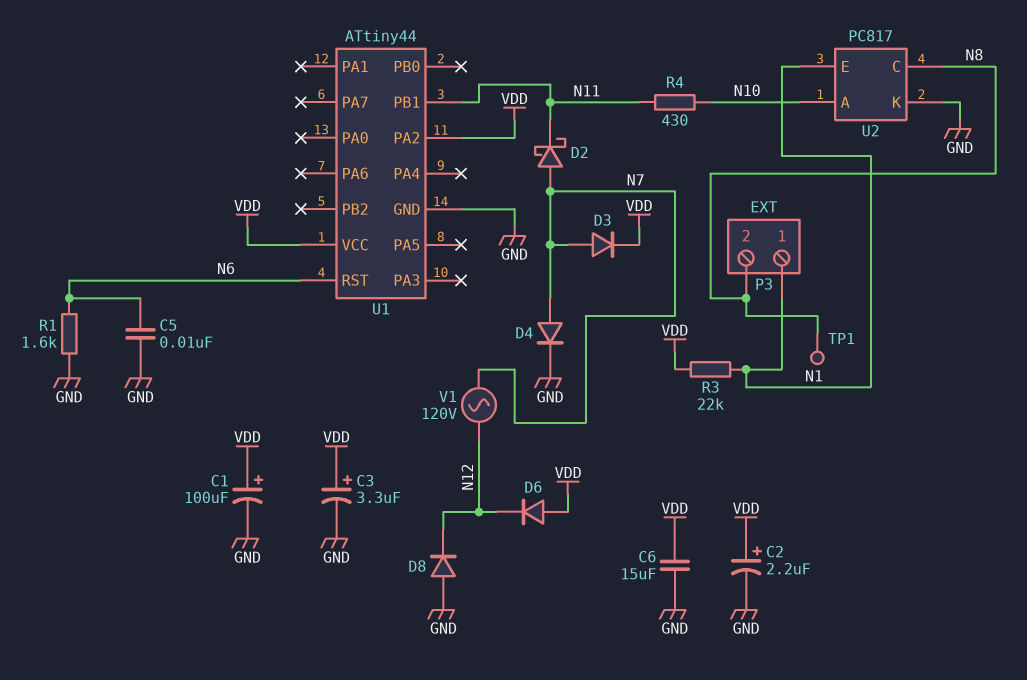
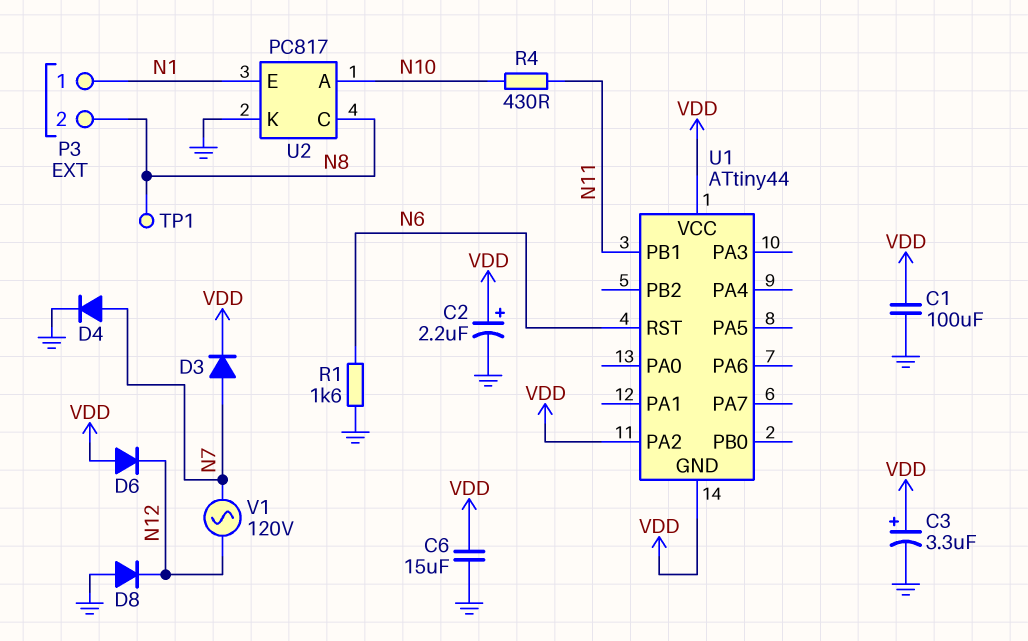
C1: 100uF (plus VDD, minus GND) -> 100uF (GND, VDD)
C5: 10nF (GND, N6) -> none
D2: schottky (A N7, K N11) -> none
R3: 22k (N1, VDD) -> none
U1 pin GND: GND -> VDD

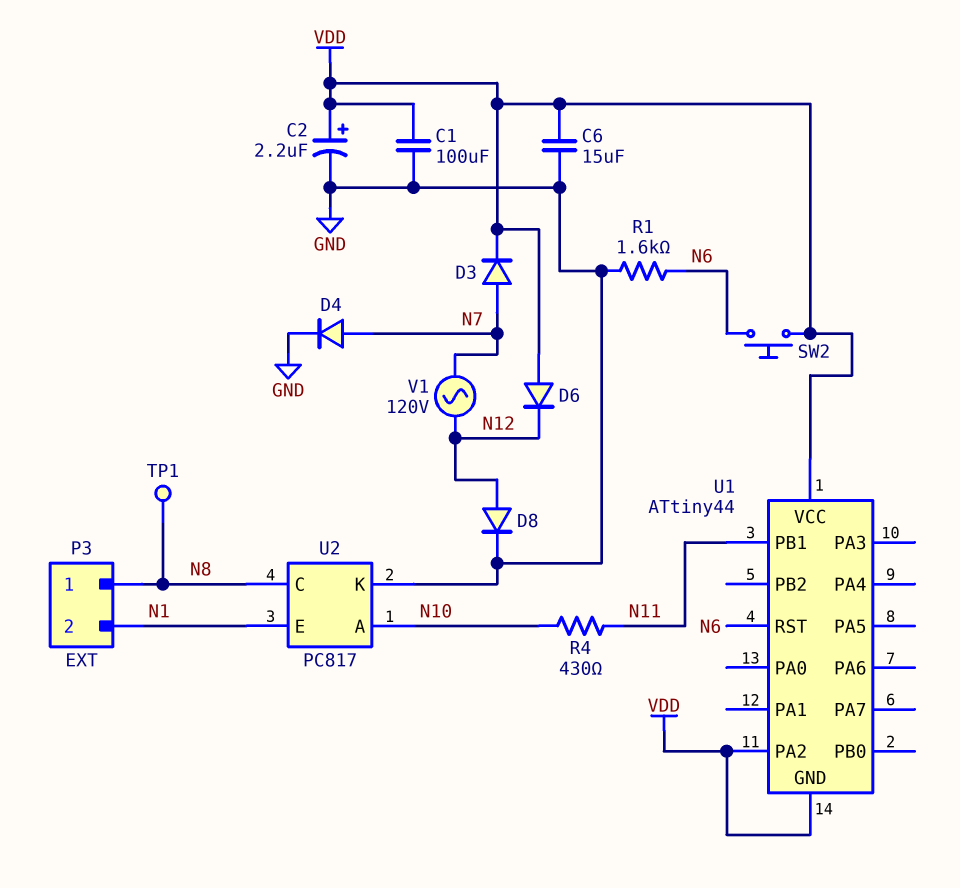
C3: 3.3uF (plus VDD, minus GND) -> none
D8: diode (A GND, K N12) -> diode (A N12, K GND)
P3 pin 1: N1 -> N8
P3 pin 2: N8 -> N1
SW2: none -> button (N6, VDD)

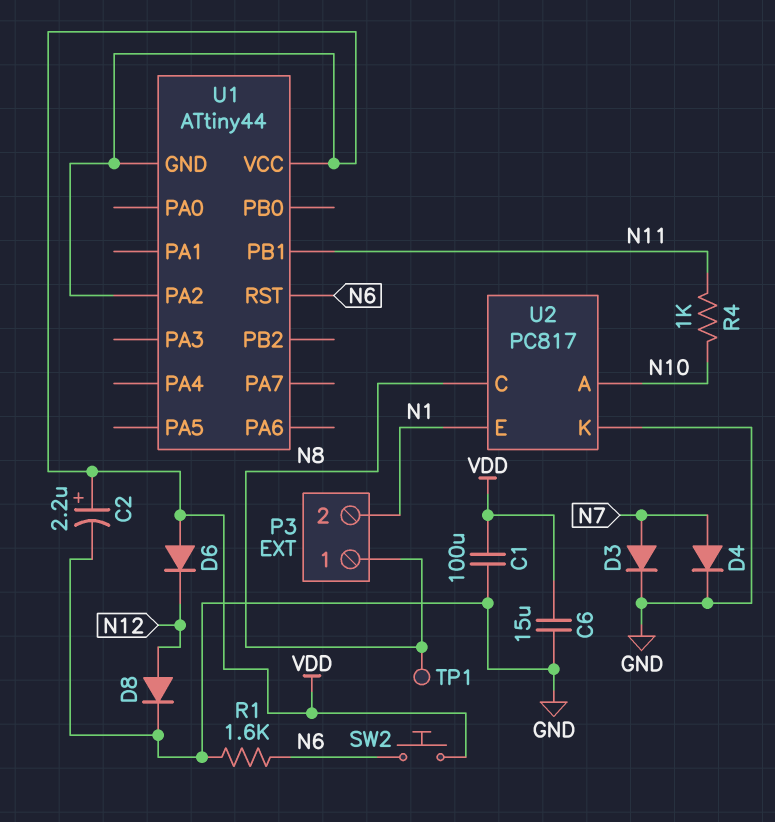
D3: diode (A N7, K VDD) -> diode (A N7, K GND)
R4: 430 (N10, N11) -> 1k (N10, N11)
V1: AC 120V (N7, N12) -> none

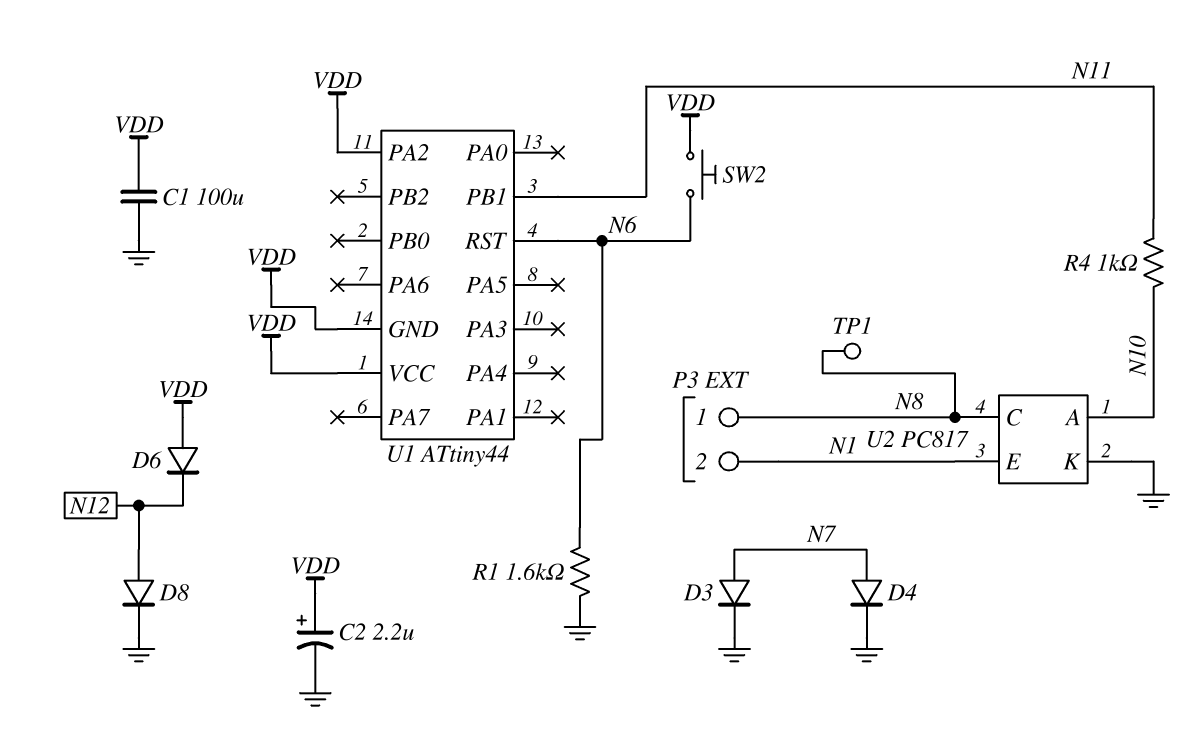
C6: 15uF (GND, VDD) -> none

